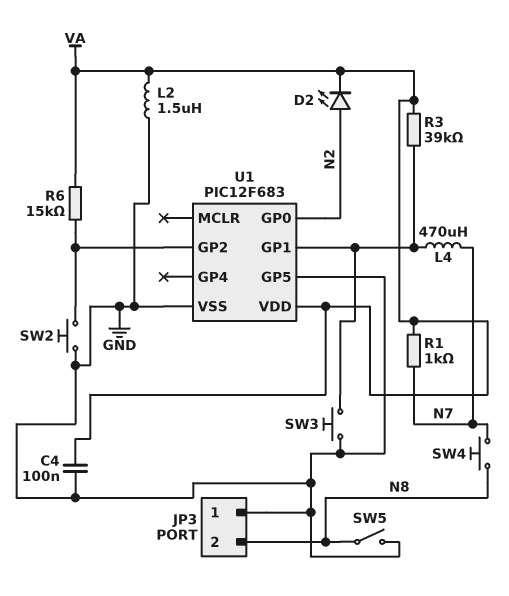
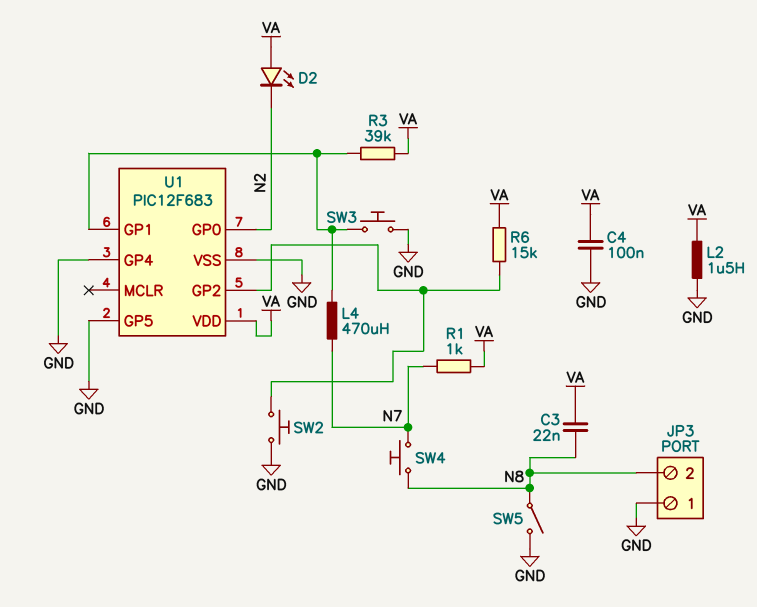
C3: none -> 22nF (N8, VA)
D2: LED (A N2, K VA) -> LED (A VA, K N2)
U1 pin GP4: none -> GND

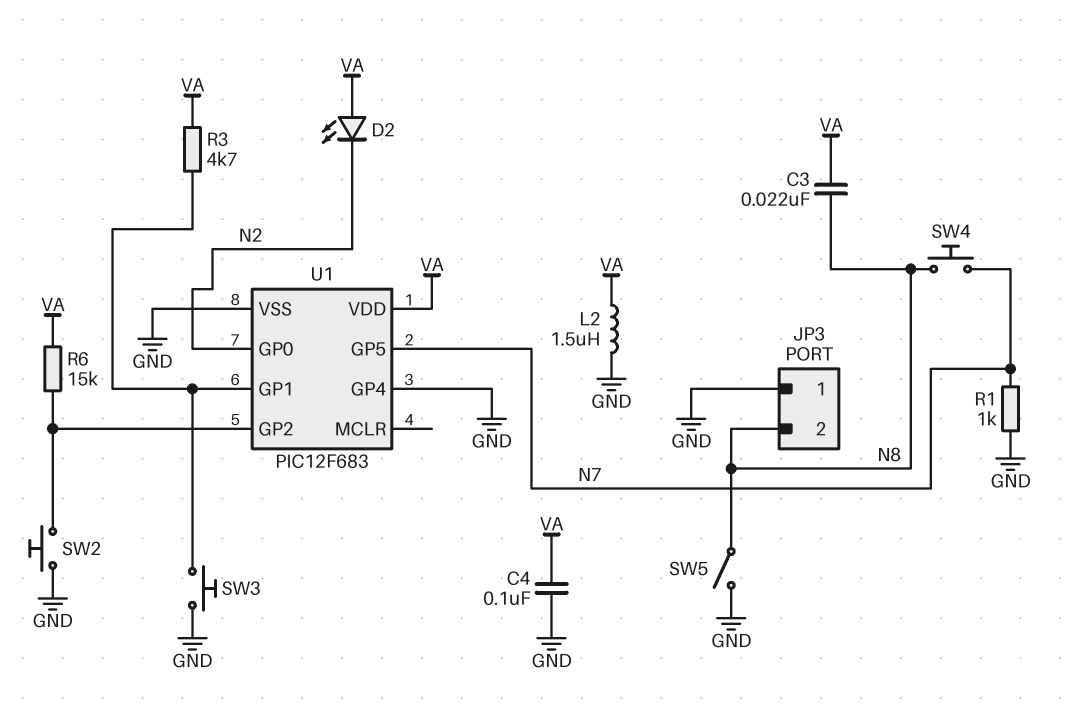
L4: 470uH (N7, U1/GP1) -> none
R1: 1k (N7, VA) -> 1k (GND, N7)
R3: 39k (U1/GP1, VA) -> 4.7k (U1/GP1, VA)
U1 pin GP5: GND -> N7

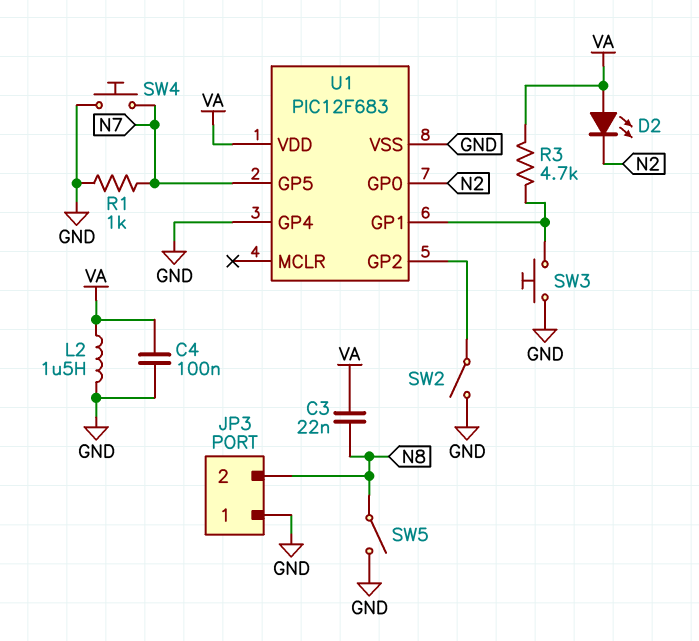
R6: 15k (U1/GP2, VA) -> none
SW2: button (GND, U1/GP2) -> switch (GND, U1/GP2)
SW4: button (N7, N8) -> button (GND, N7)

